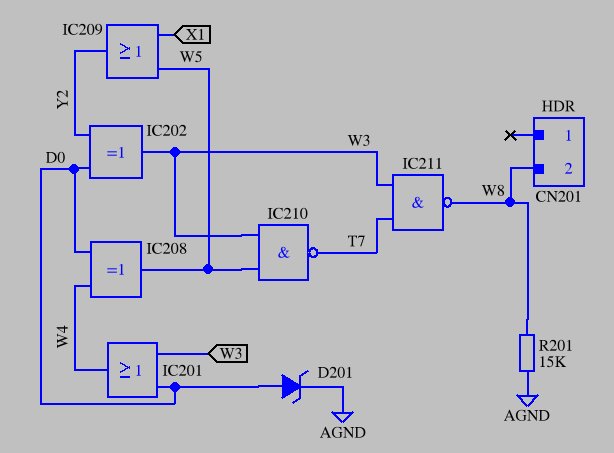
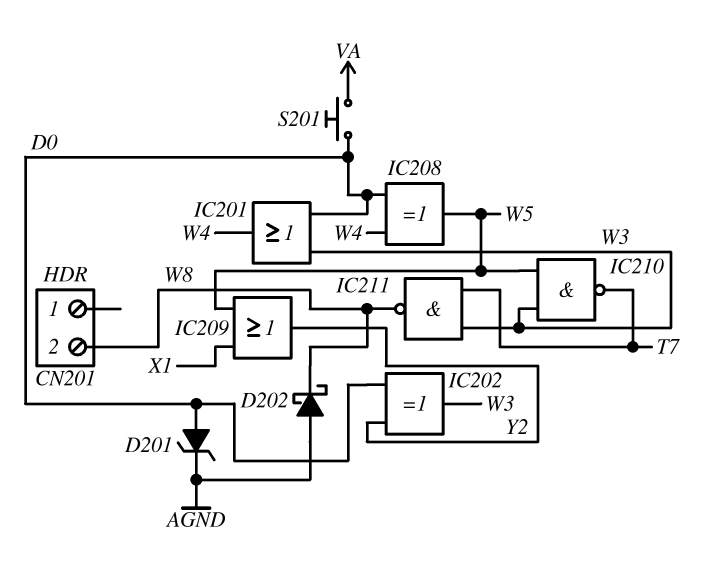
D202: none -> schottky (A AGND, K W8)
R201: 15k (AGND, W8) -> none
S201: none -> button (D0, VA)

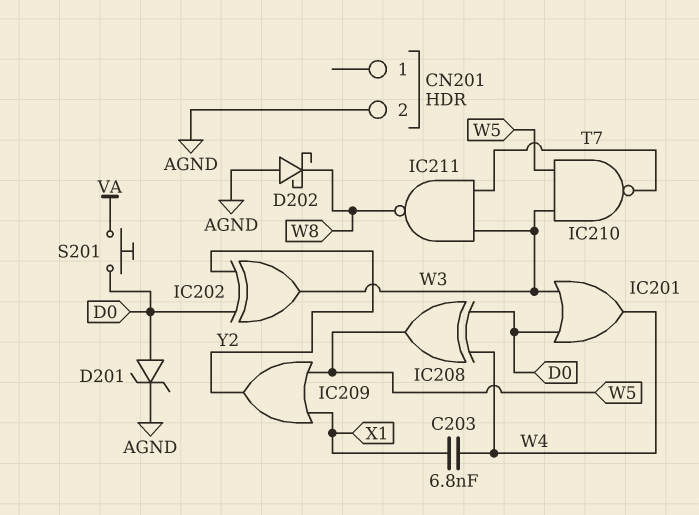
C203: none -> 6.8nF (W4, X1)
CN201 pin 2: W8 -> AGND

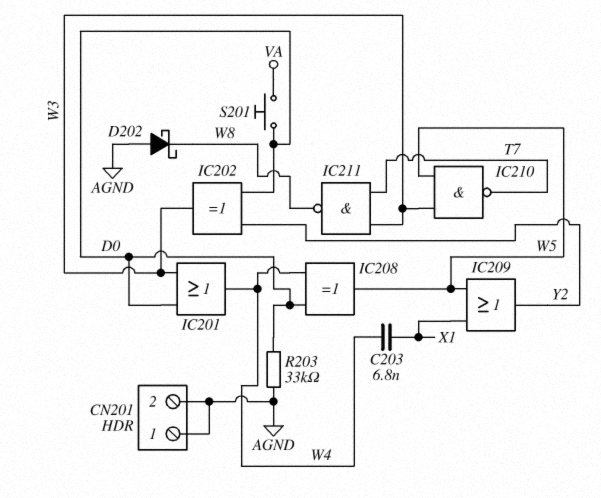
CN201 pin 1: none -> AGND
D201: zener (A D0, K AGND) -> none
R203: none -> 33k (AGND, D0)

